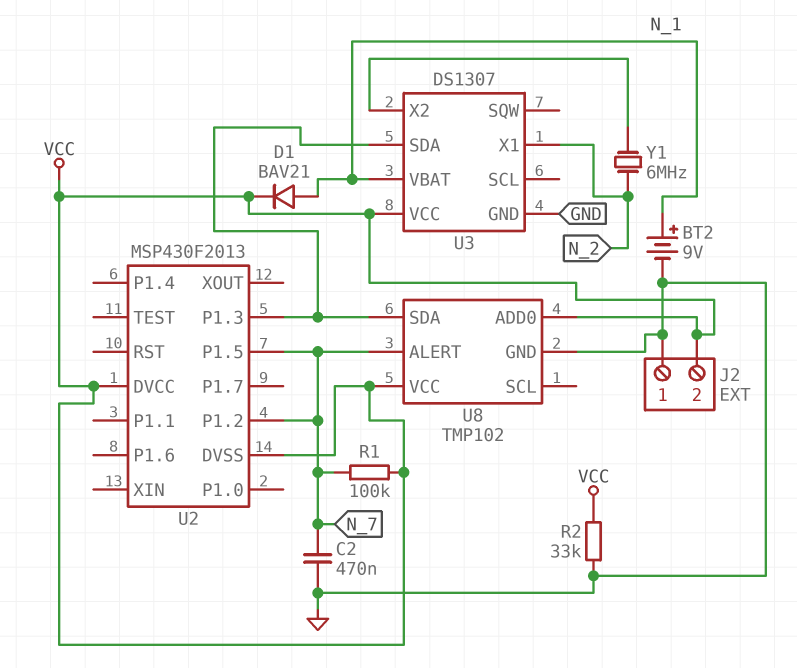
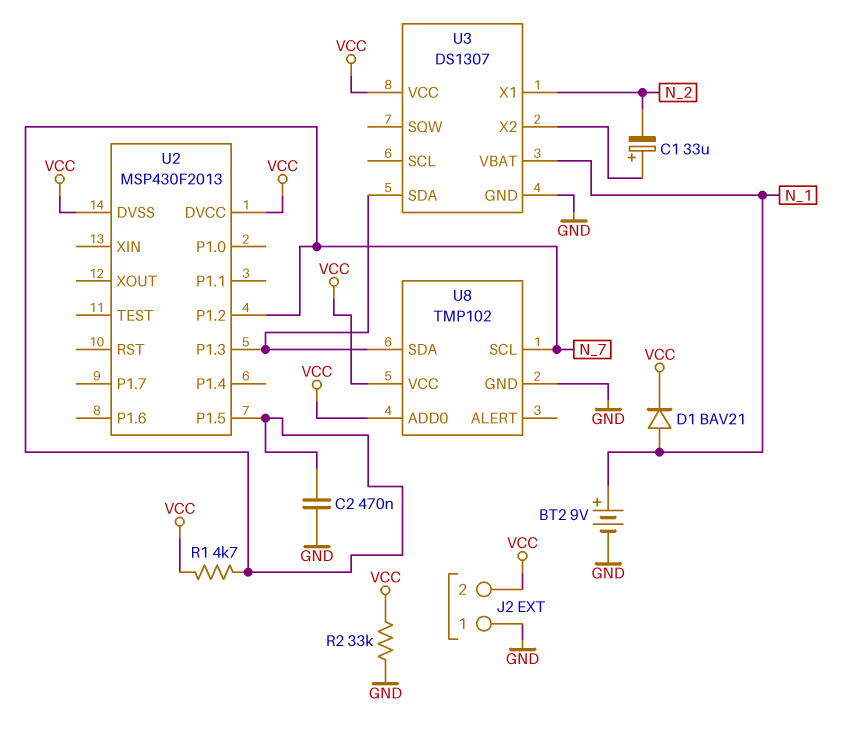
C1: none -> 33uF (plus U3/X2, minus N_2)
R1: 100k (N_7, VCC) -> 4.7k (N_7, VCC)
U8 pin ALERT: N_7 -> none
U8 pin SCL: none -> N_7
Y1: 6MHz (N_2, U3/X2) -> none

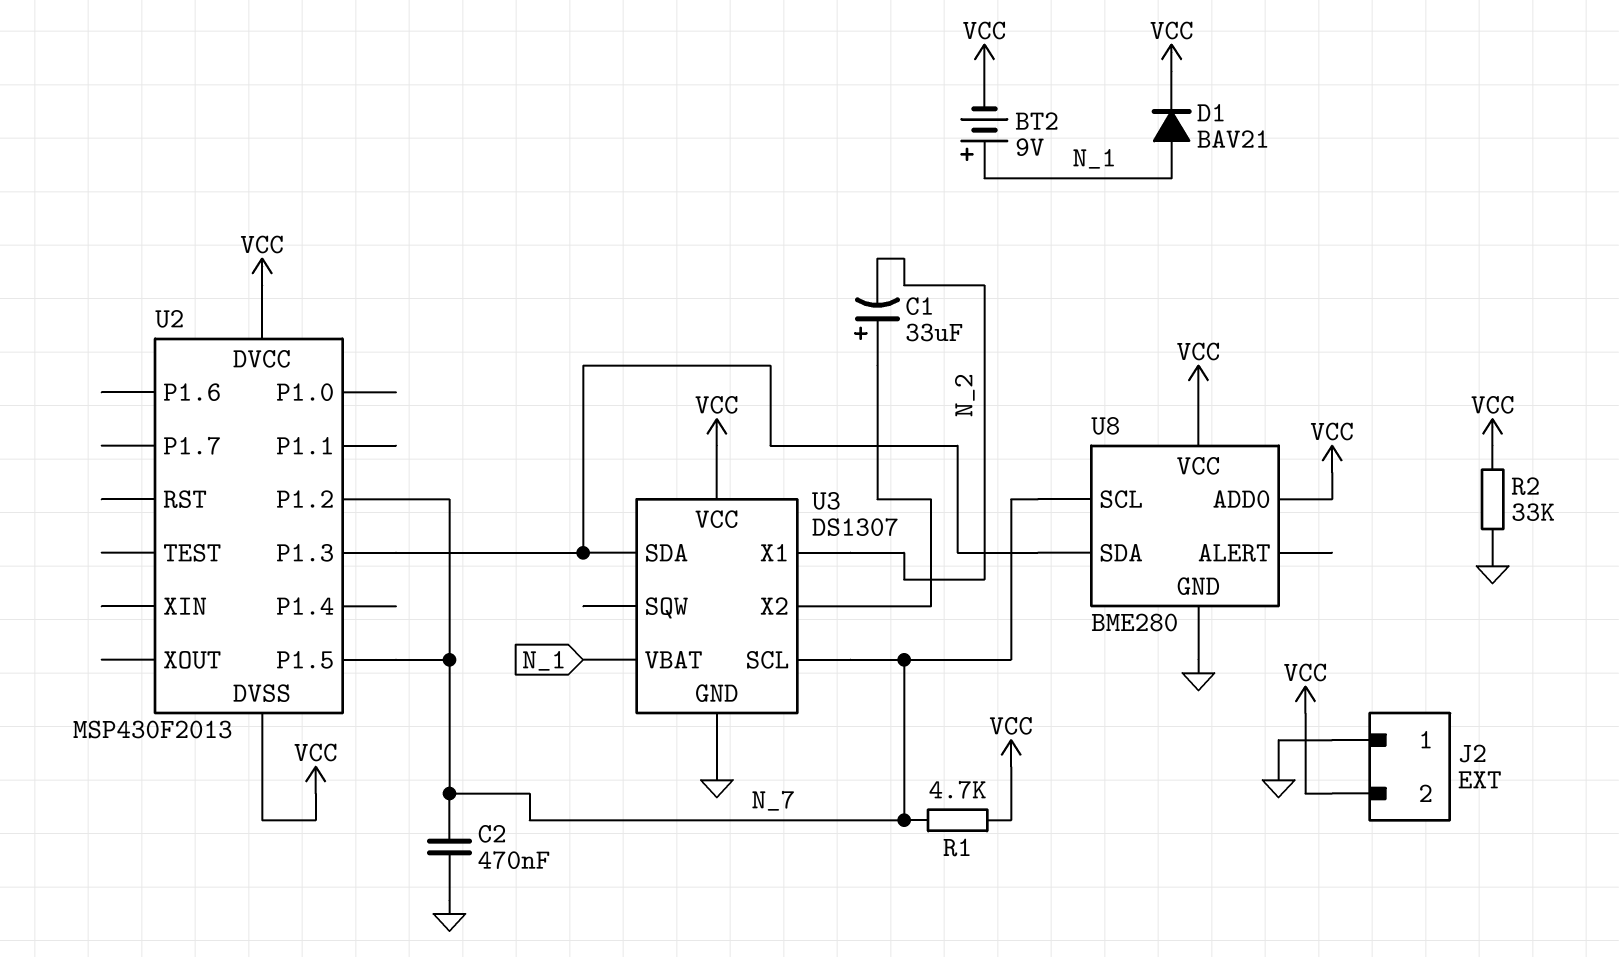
BT2: 9V (plus N_1, minus GND) -> 9V (plus N_1, minus VCC)
U3 pin SCL: none -> N_7
U8: TMP102 -> BME280

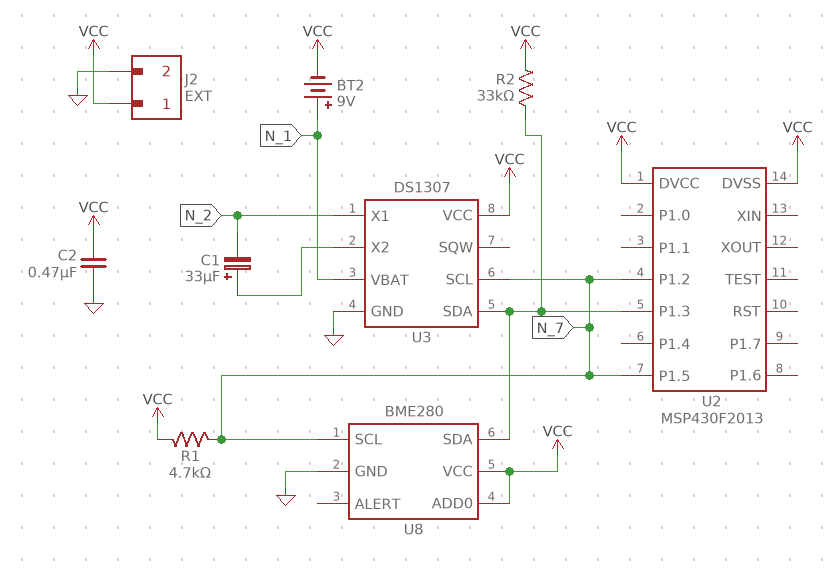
C2: 470nF (GND, N_7) -> 470nF (GND, VCC)
D1: diode BAV21 (A N_1, K VCC) -> none
J2 pin 1: GND -> VCC
J2 pin 2: VCC -> GND
R2: 33k (GND, VCC) -> 33k (U2/P1.3, VCC)

